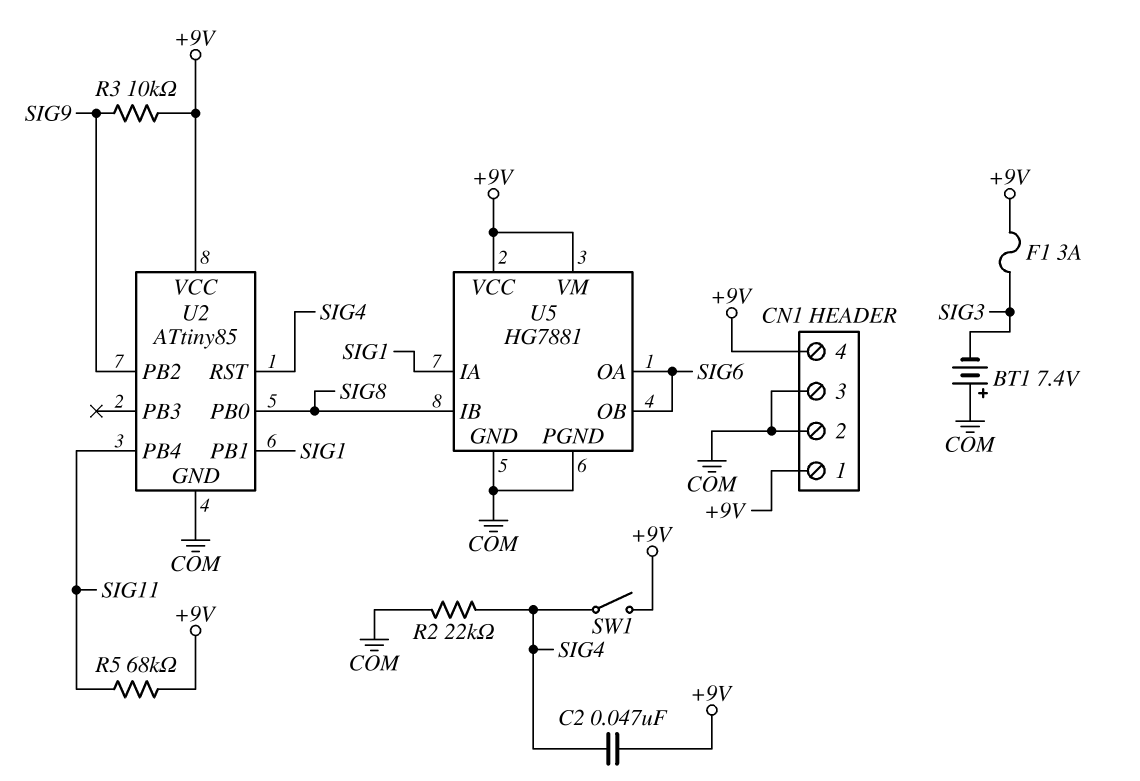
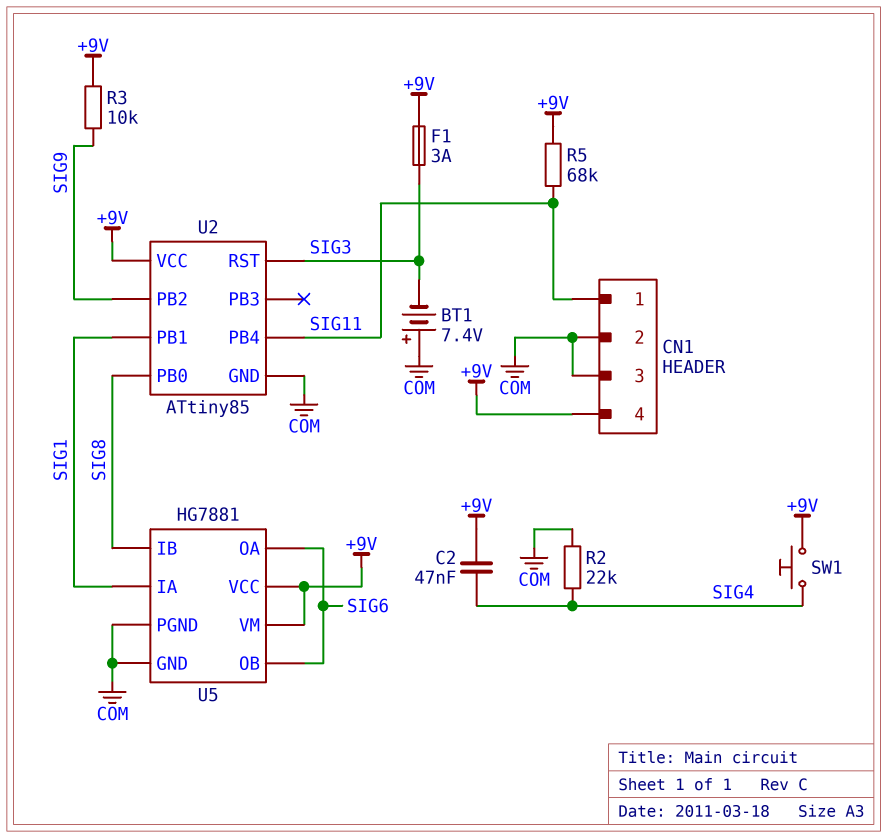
CN1 pin 1: +9V -> SIG11
SW1: switch (+9V, SIG4) -> button (+9V, SIG4)
U2 pin RST: SIG4 -> SIG3

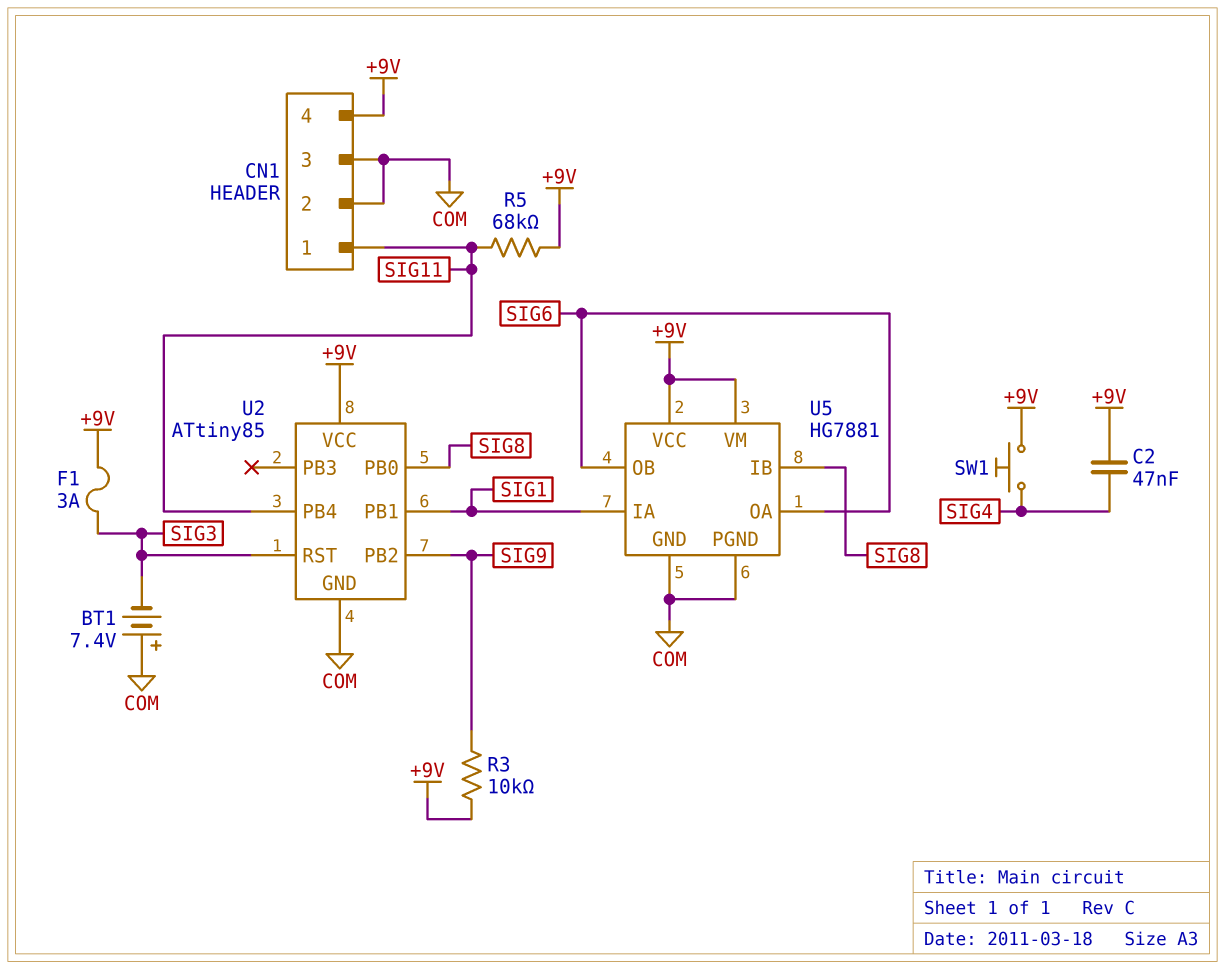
R2: 22k (COM, SIG4) -> none

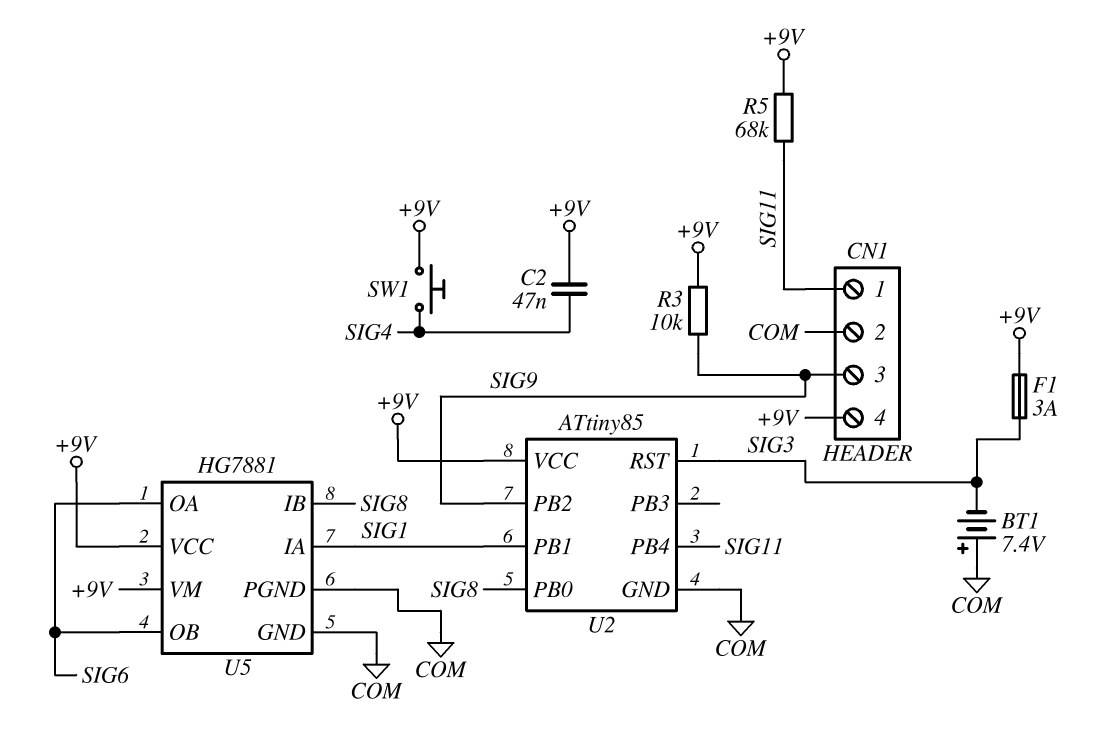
CN1 pin 3: COM -> SIG9

